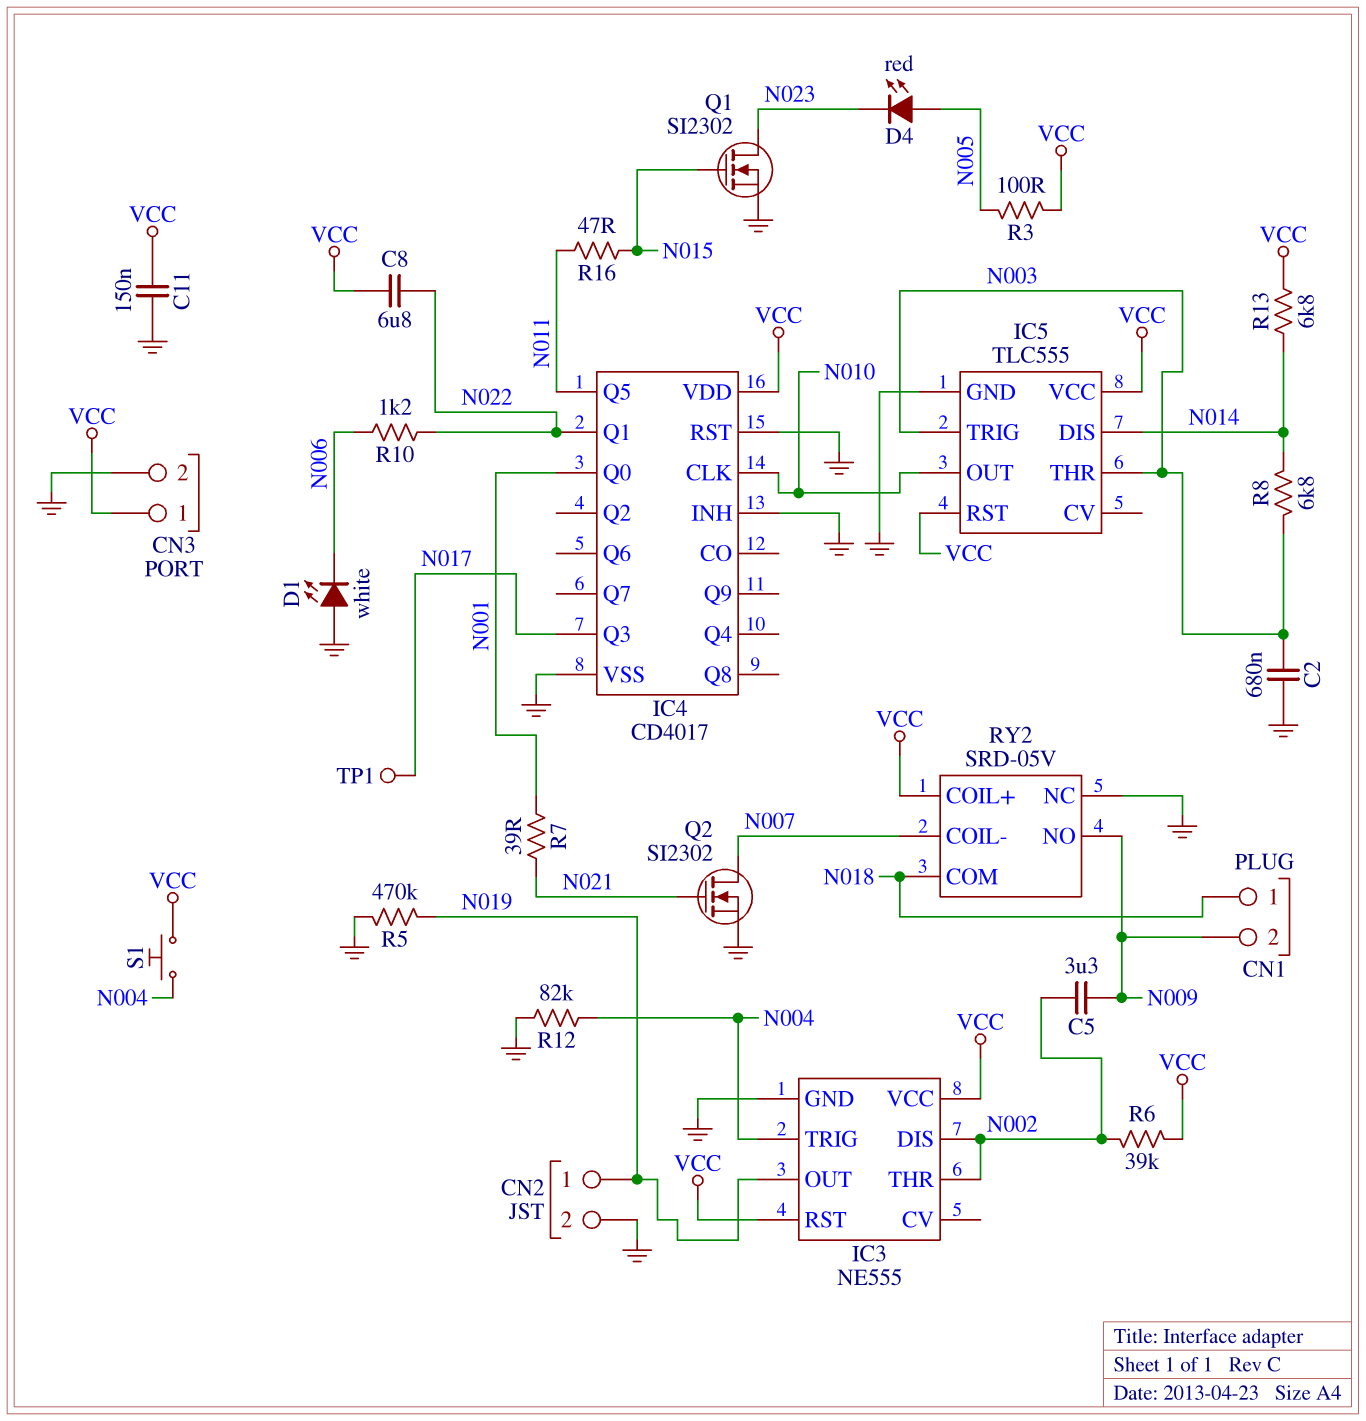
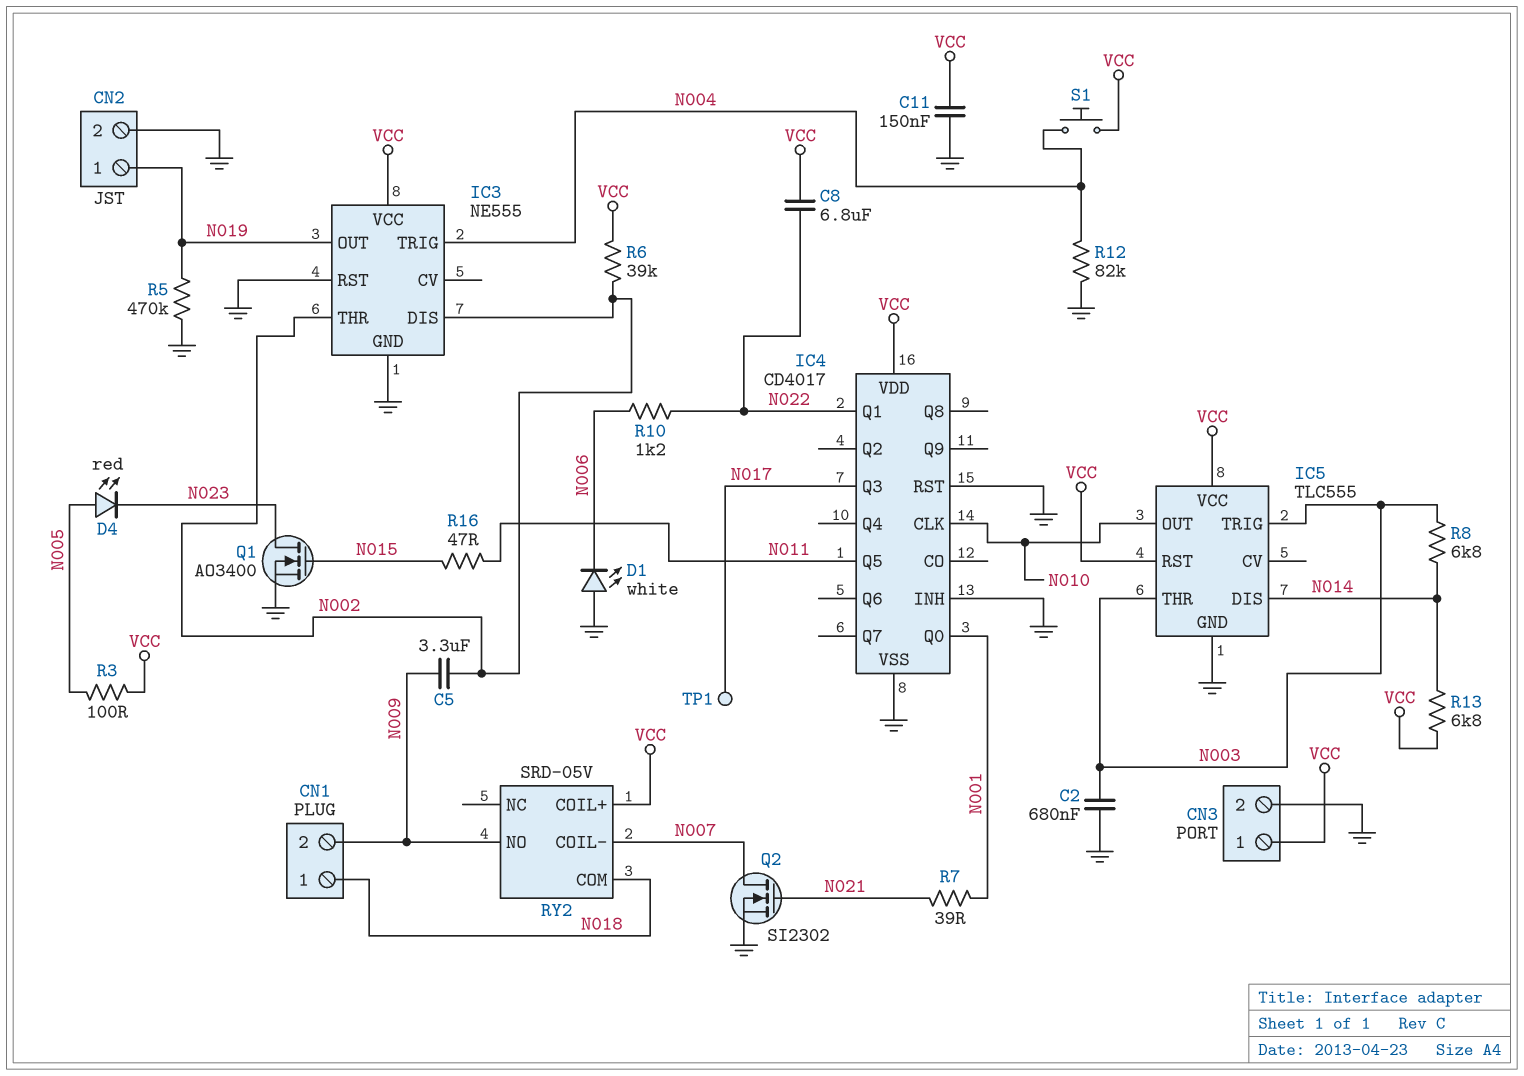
IC3 pin RST: VCC -> GND
Q1: NMOS SI2302 (G N015, D N023, S GND) -> NMOS AO3400 (G N015, D N023, S GND)
RY2 pin NC: GND -> none

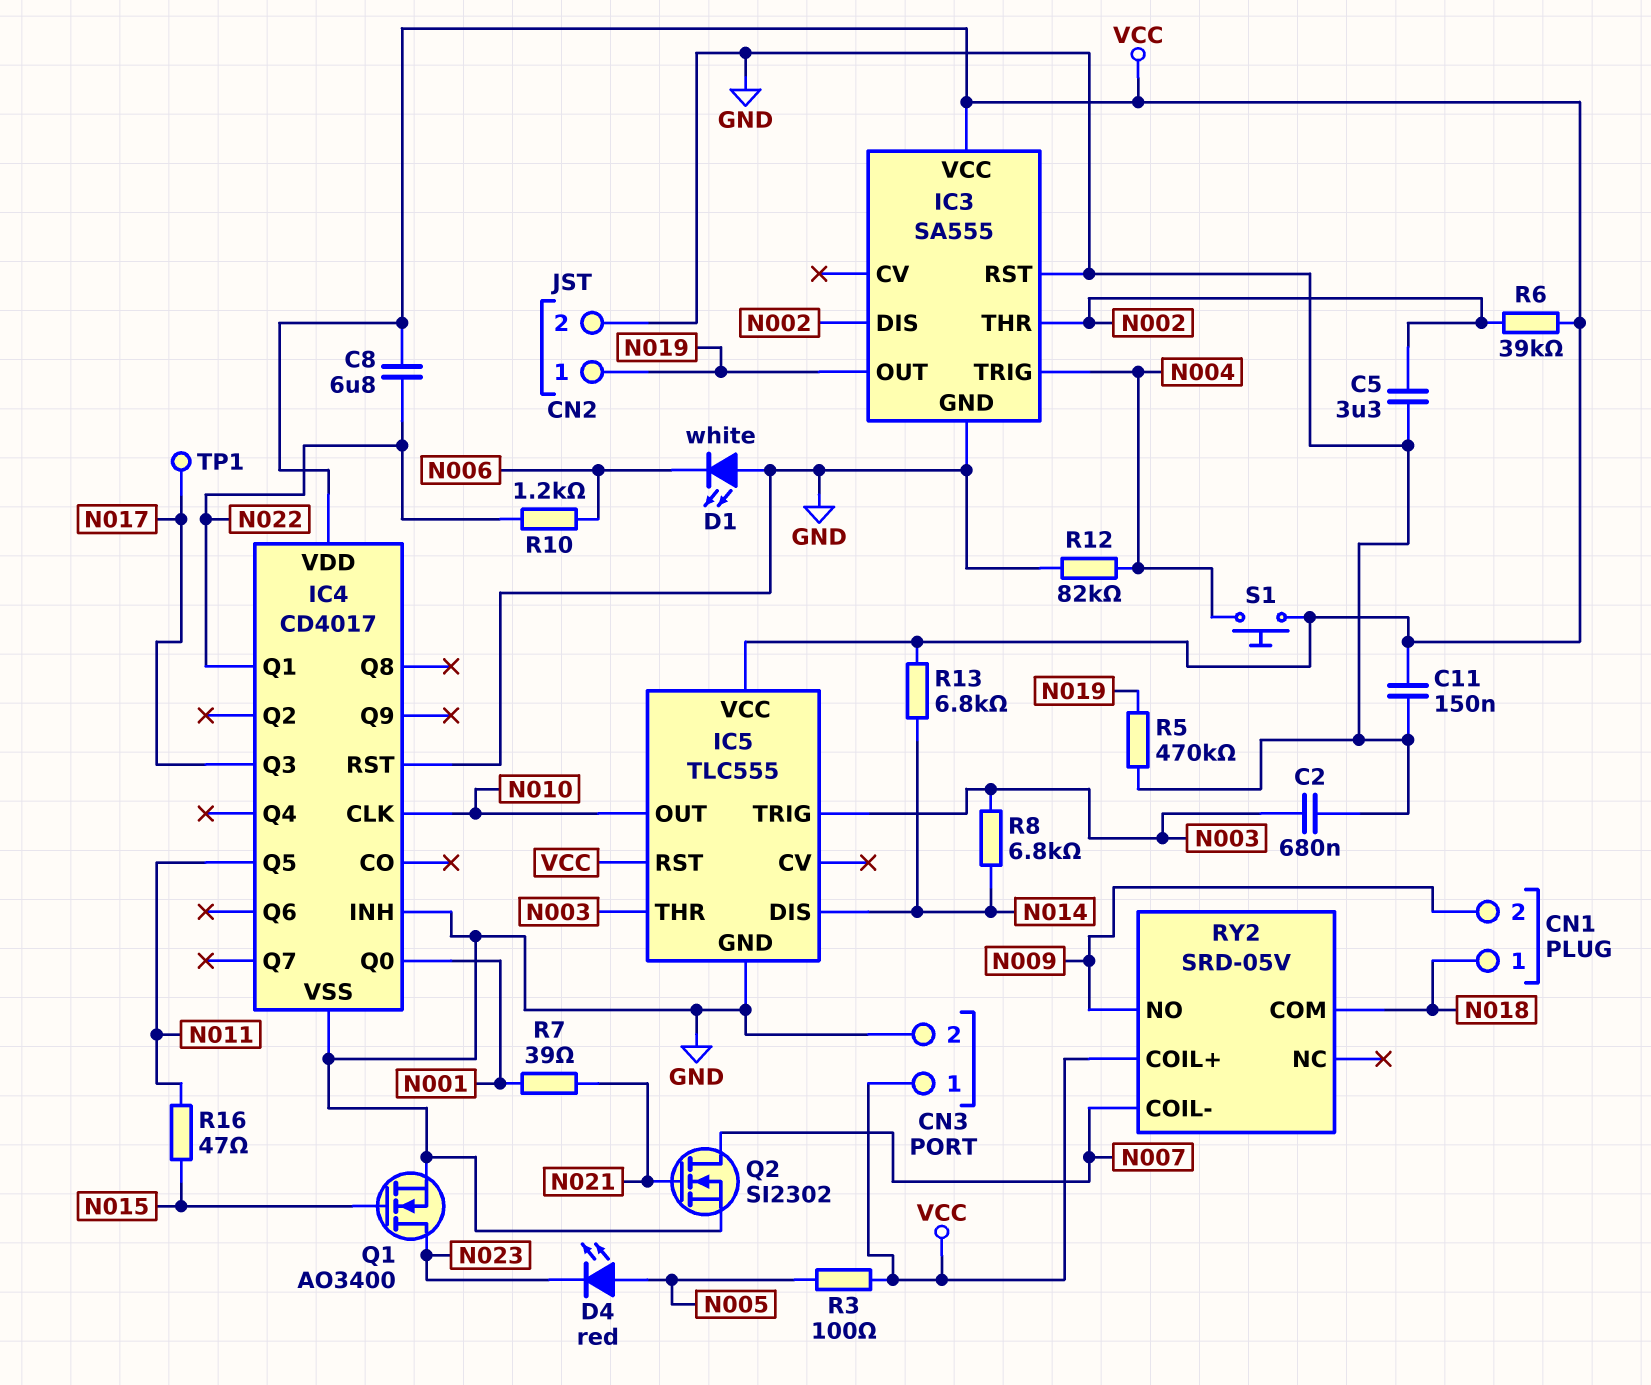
C5: 3.3uF (N002, N009) -> 3.3uF (GND, N002)
IC3: NE555 -> SA555

